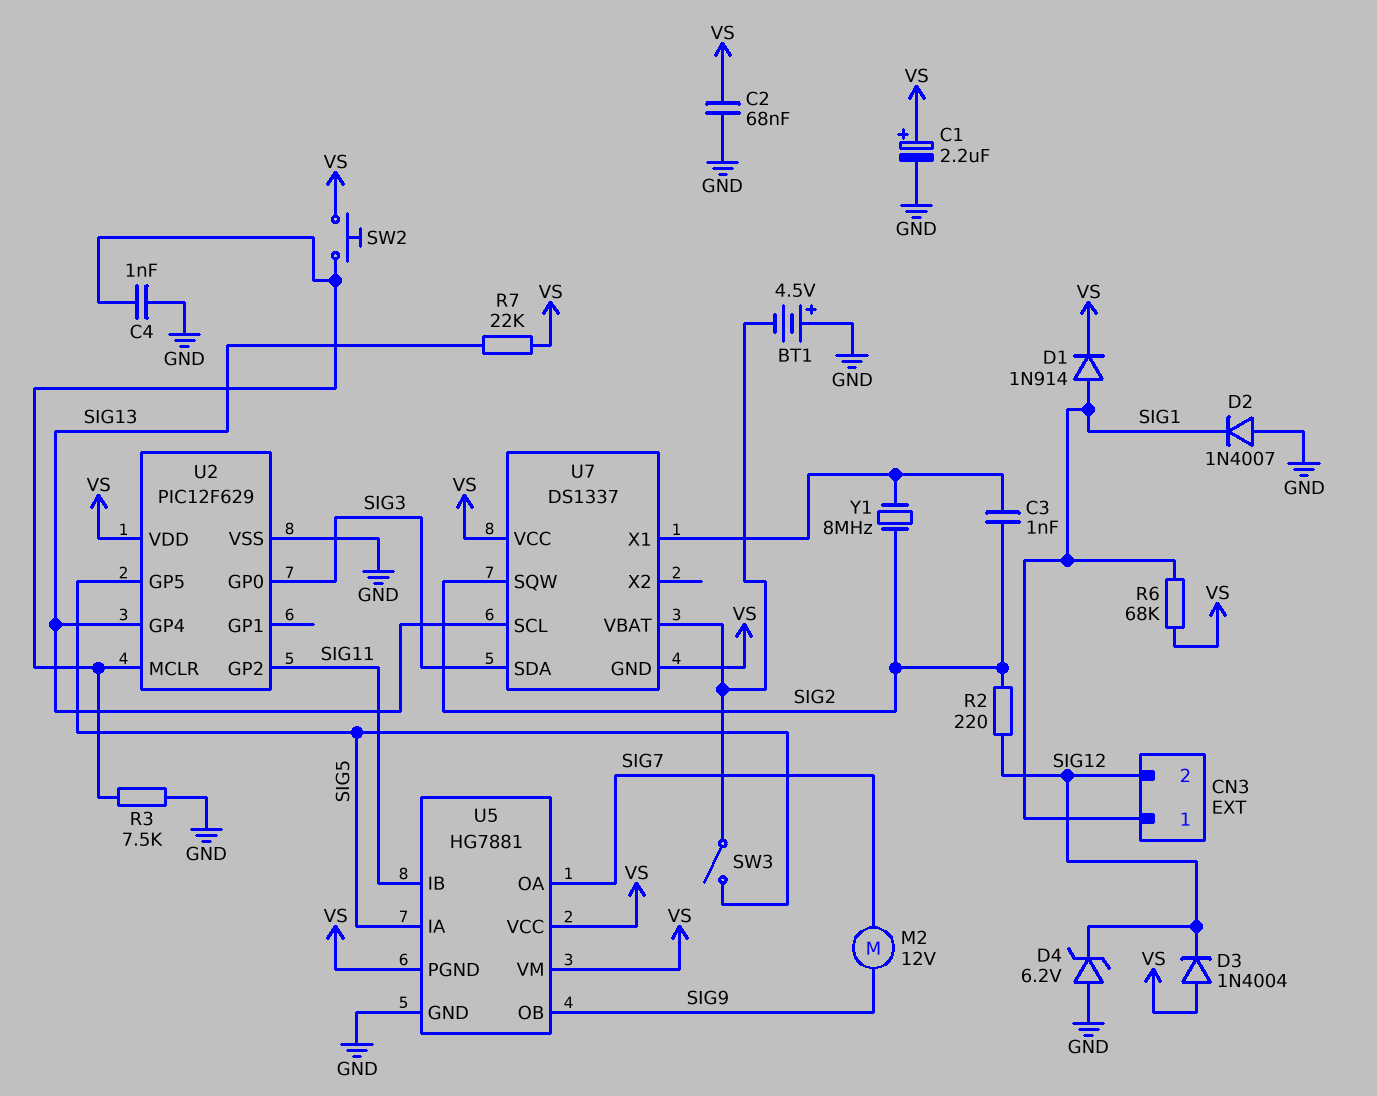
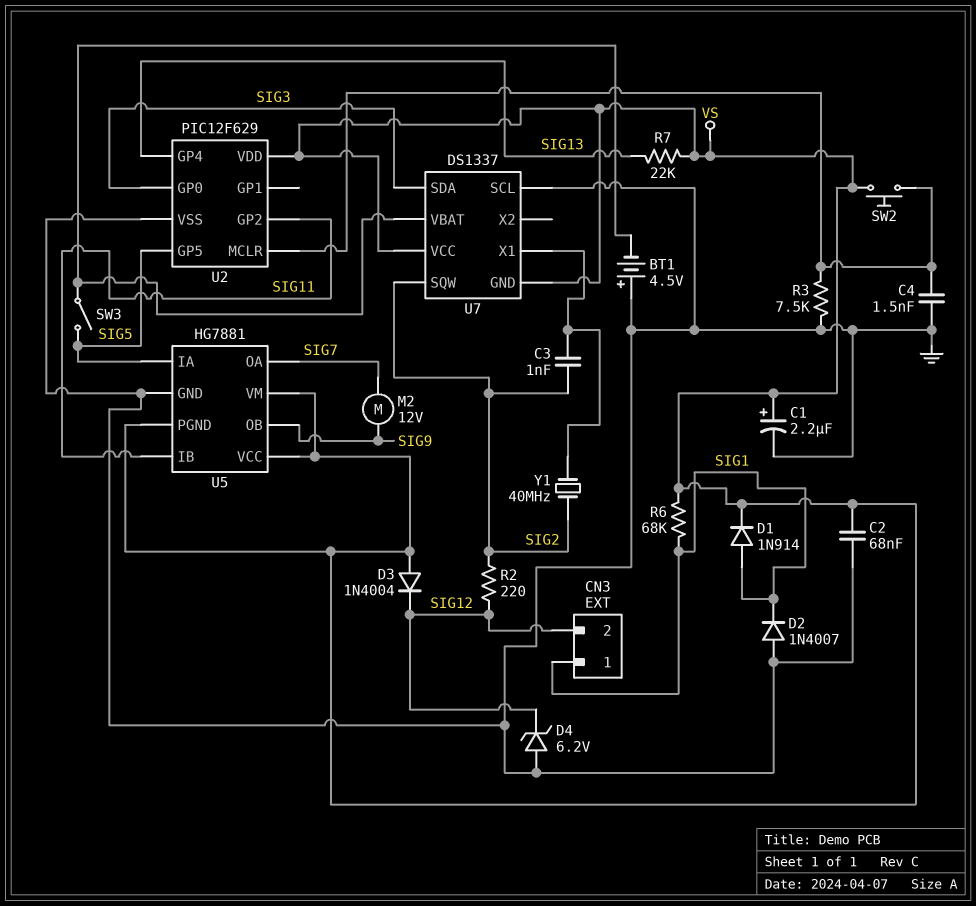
C4: 1nF (GND, U2/MCLR) -> 1.5nF (GND, U2/MCLR)
U7 pin SCL: SIG13 -> GND
Y1: 8MHz (SIG2, U7/X1) -> 40MHz (SIG2, U7/X1)

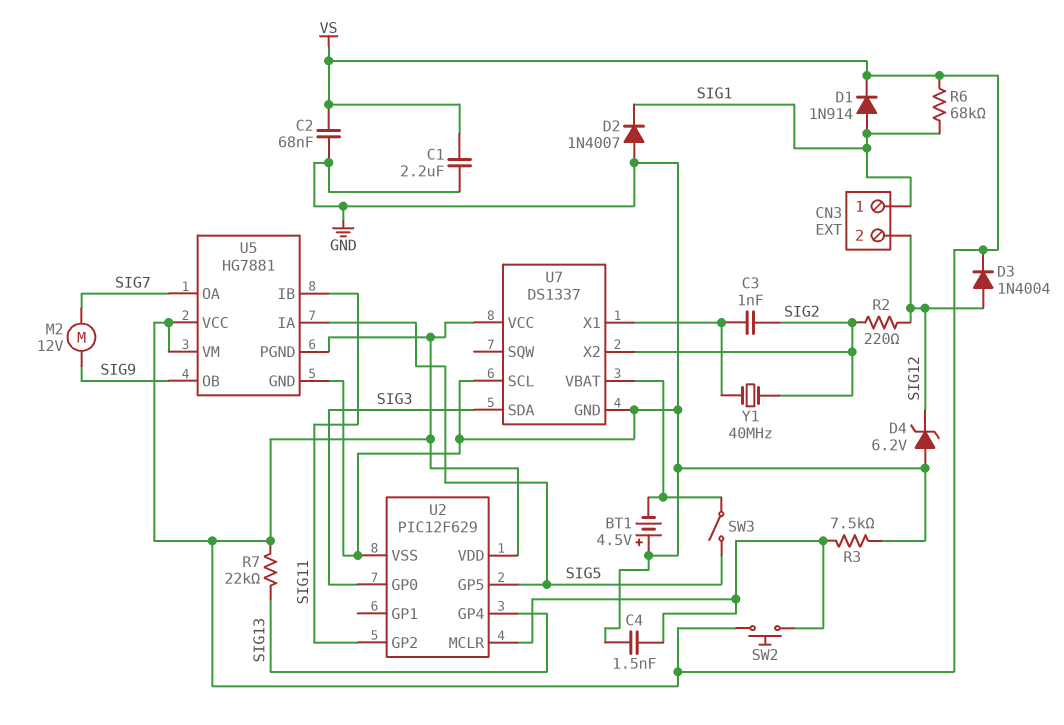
C1: 2.2uF (plus VS, minus GND) -> 2.2uF (GND, VS)
D3: diode 1N4004 (A VS, K SIG12) -> diode 1N4004 (A SIG12, K VS)
U7 pin GND: VS -> GND
U7 pin SQW: SIG2 -> none
U7 pin X2: none -> SIG2

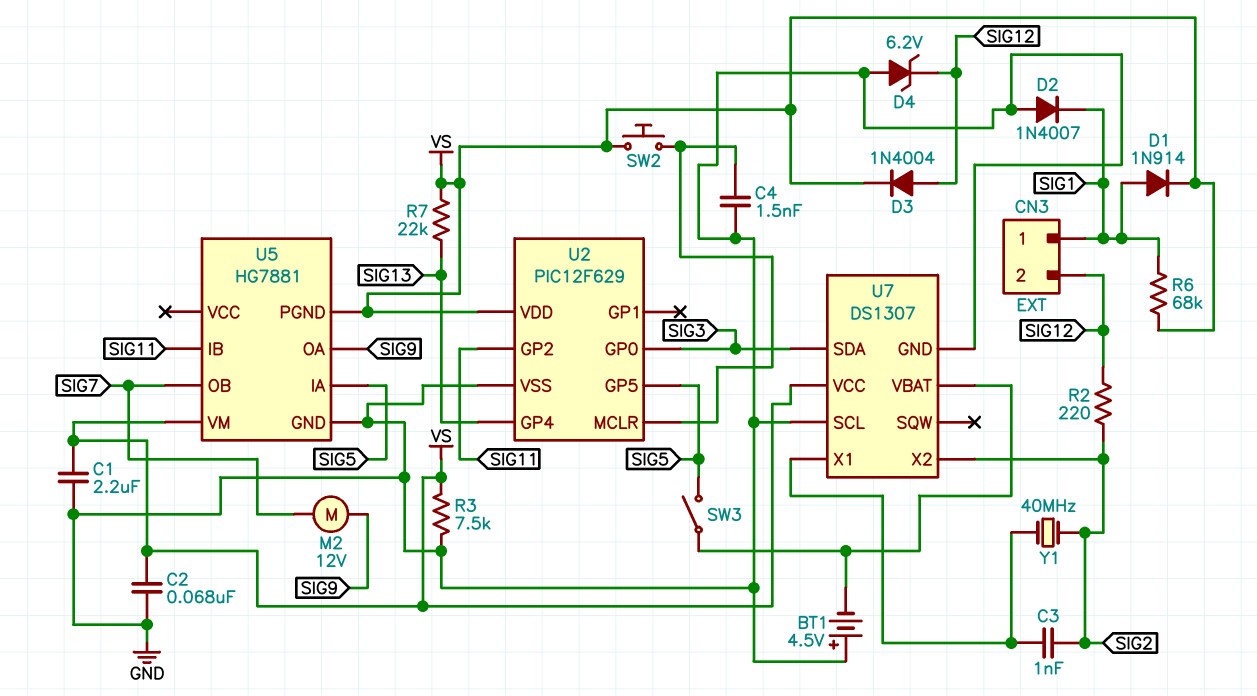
R3: 7.5k (GND, U2/MCLR) -> 7.5k (GND, VS)
U5 pin OA: SIG7 -> SIG9
U5 pin OB: SIG9 -> SIG7
U5 pin VCC: VS -> none
U7: DS1337 -> DS1307

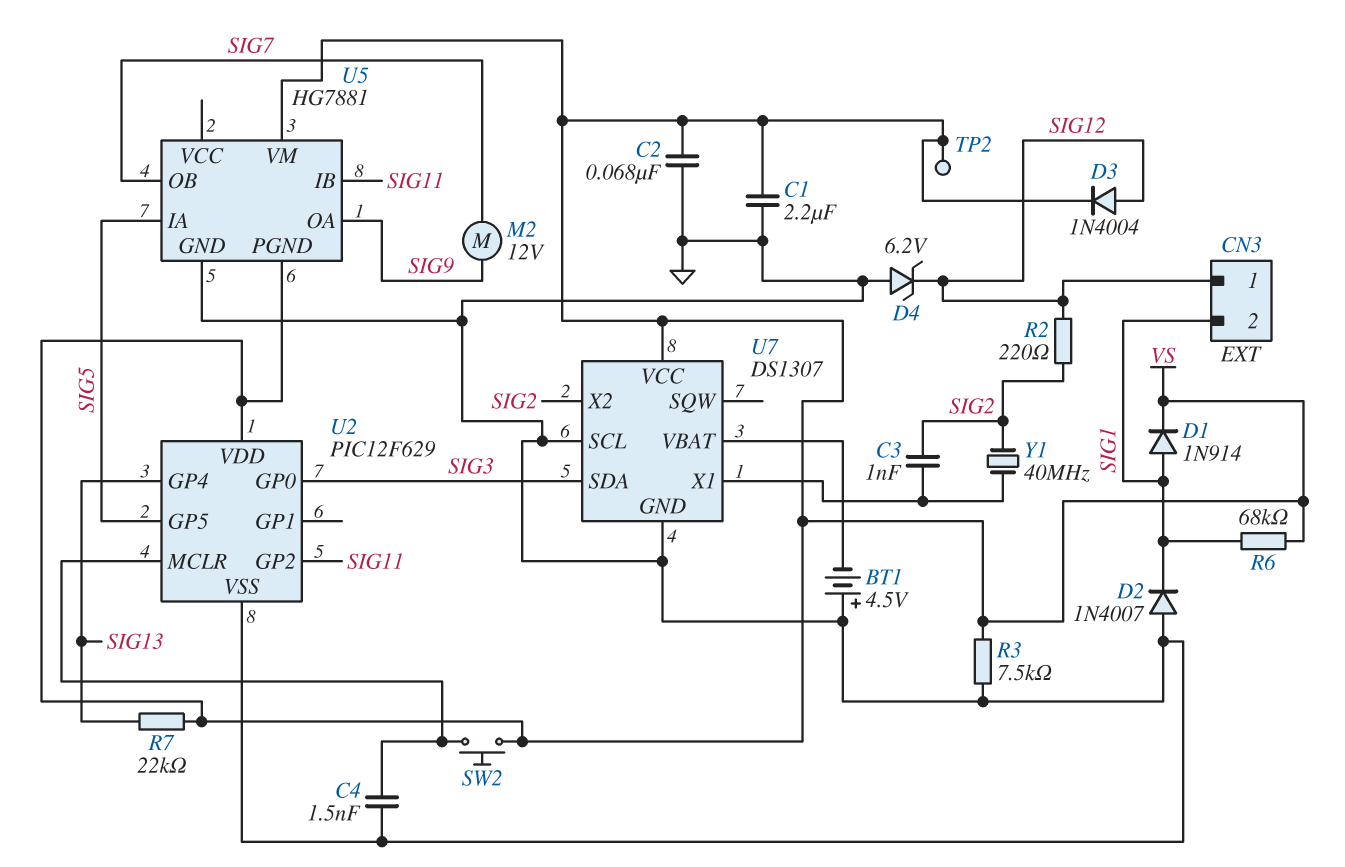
CN3 pin 1: SIG1 -> SIG12
CN3 pin 2: SIG12 -> SIG1
SW3: switch (SIG5, U7/VBAT) -> none
TP2: none -> test point (VS)

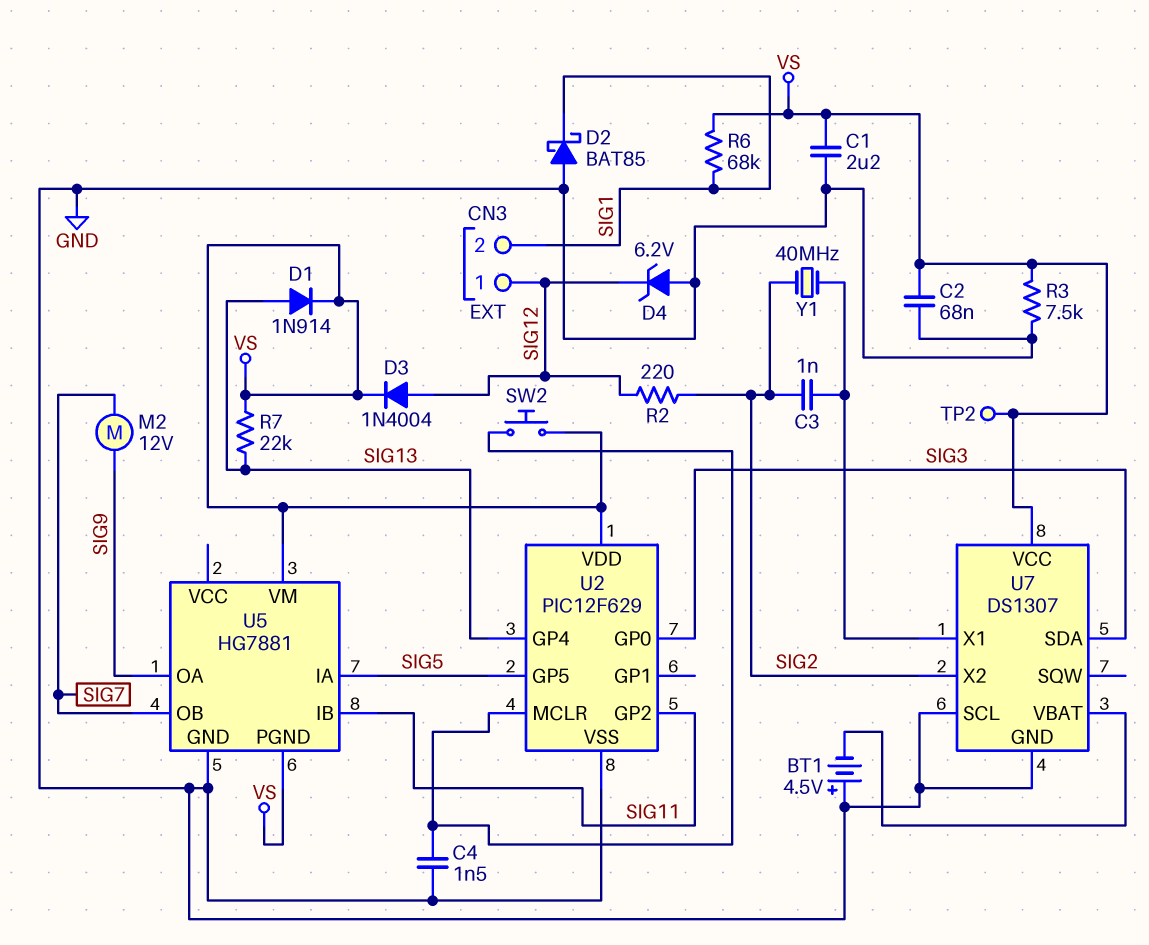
D1: diode 1N914 (A SIG1, K VS) -> diode 1N914 (A SIG13, K VS)
D2: diode 1N4007 (A GND, K SIG1) -> schottky BAT85 (A GND, K SIG1)

